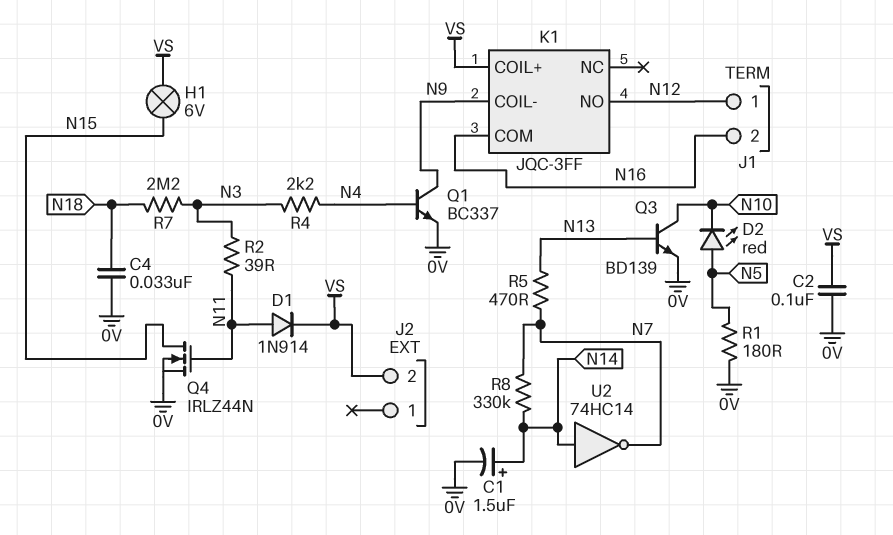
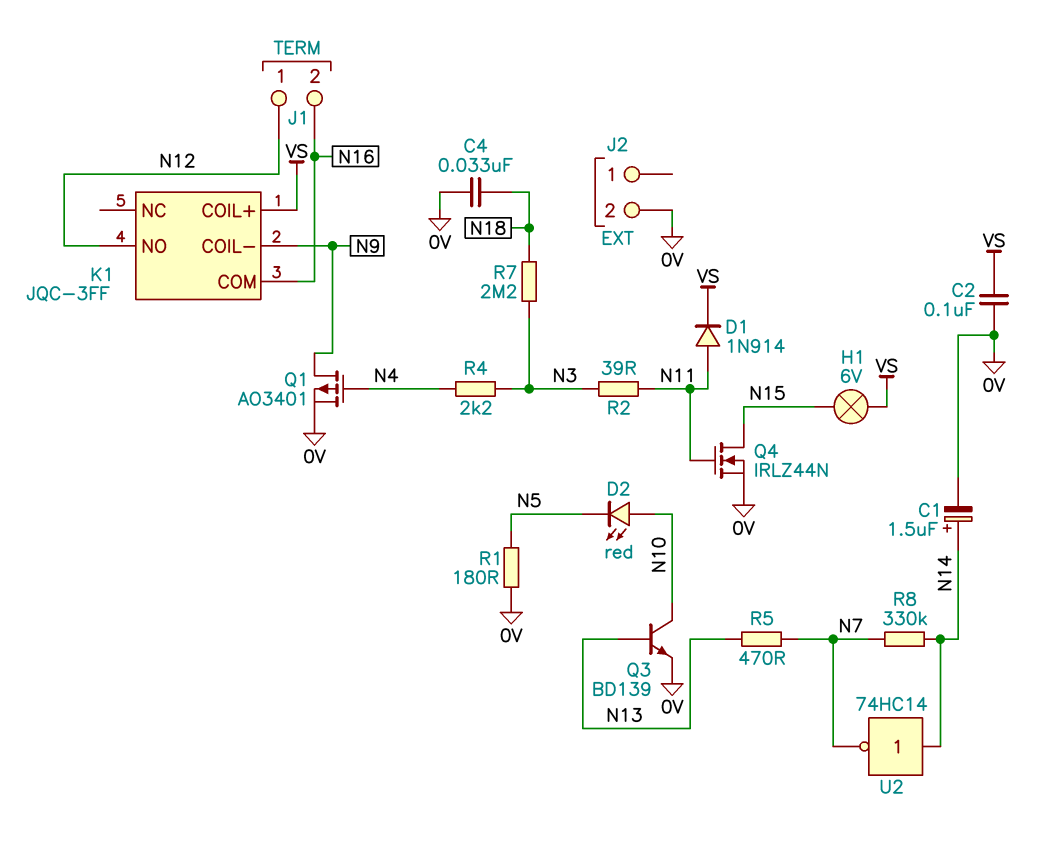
D2: LED red (A N5, K N10) -> LED red (A N10, K N5)
J2 pin 2: VS -> 0V
Q1: NPN BC337 (B N4, C N9, E 0V) -> PMOS AO3401 (G N4, D N9, S 0V)

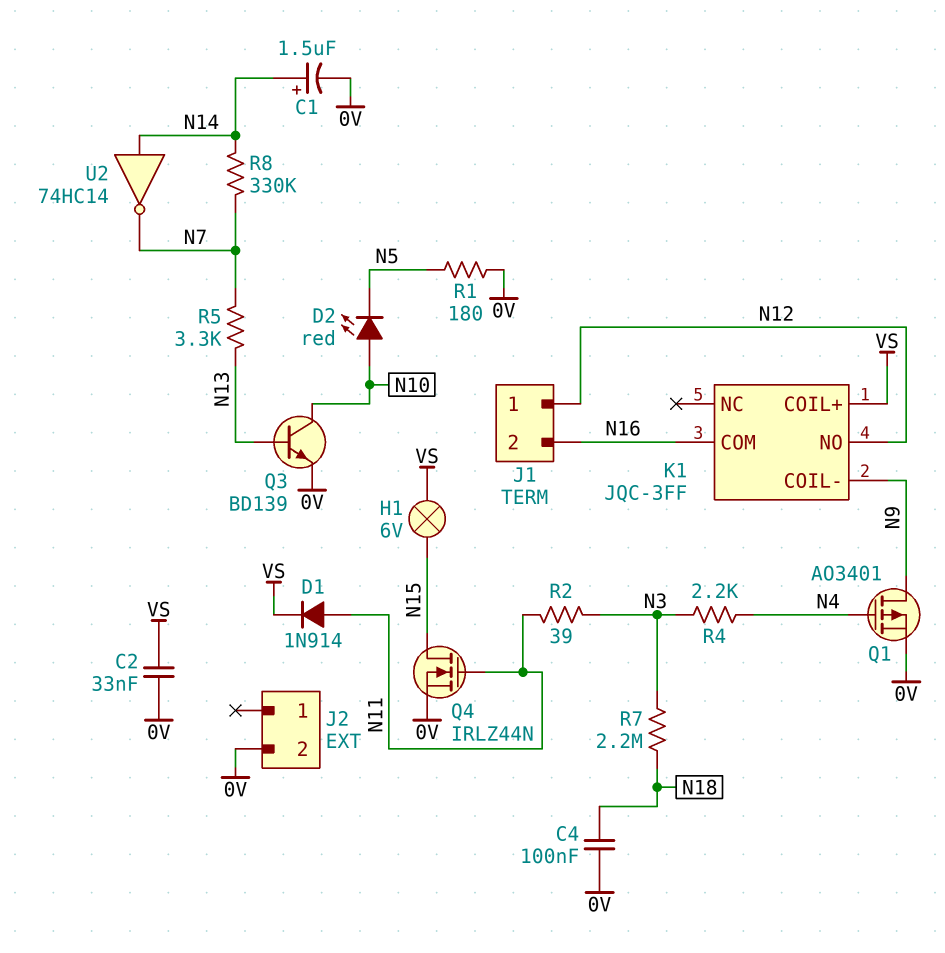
C2: 100nF (0V, VS) -> 33nF (0V, VS)
C4: 33nF (0V, N18) -> 100nF (0V, N18)
R5: 470 (N7, N13) -> 3.3k (N7, N13)

